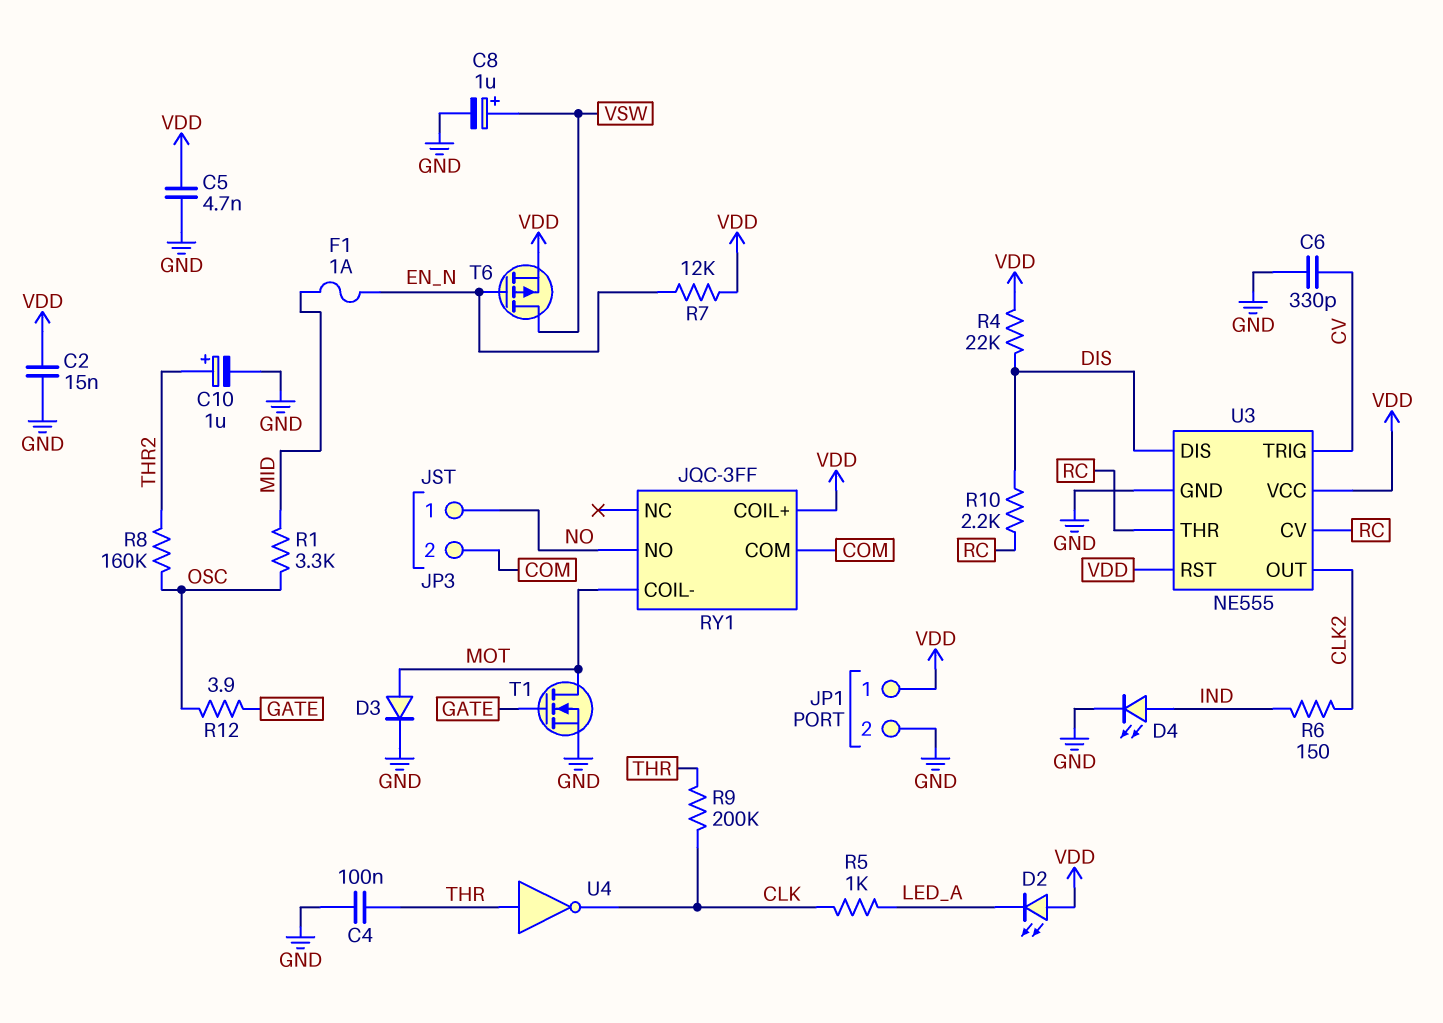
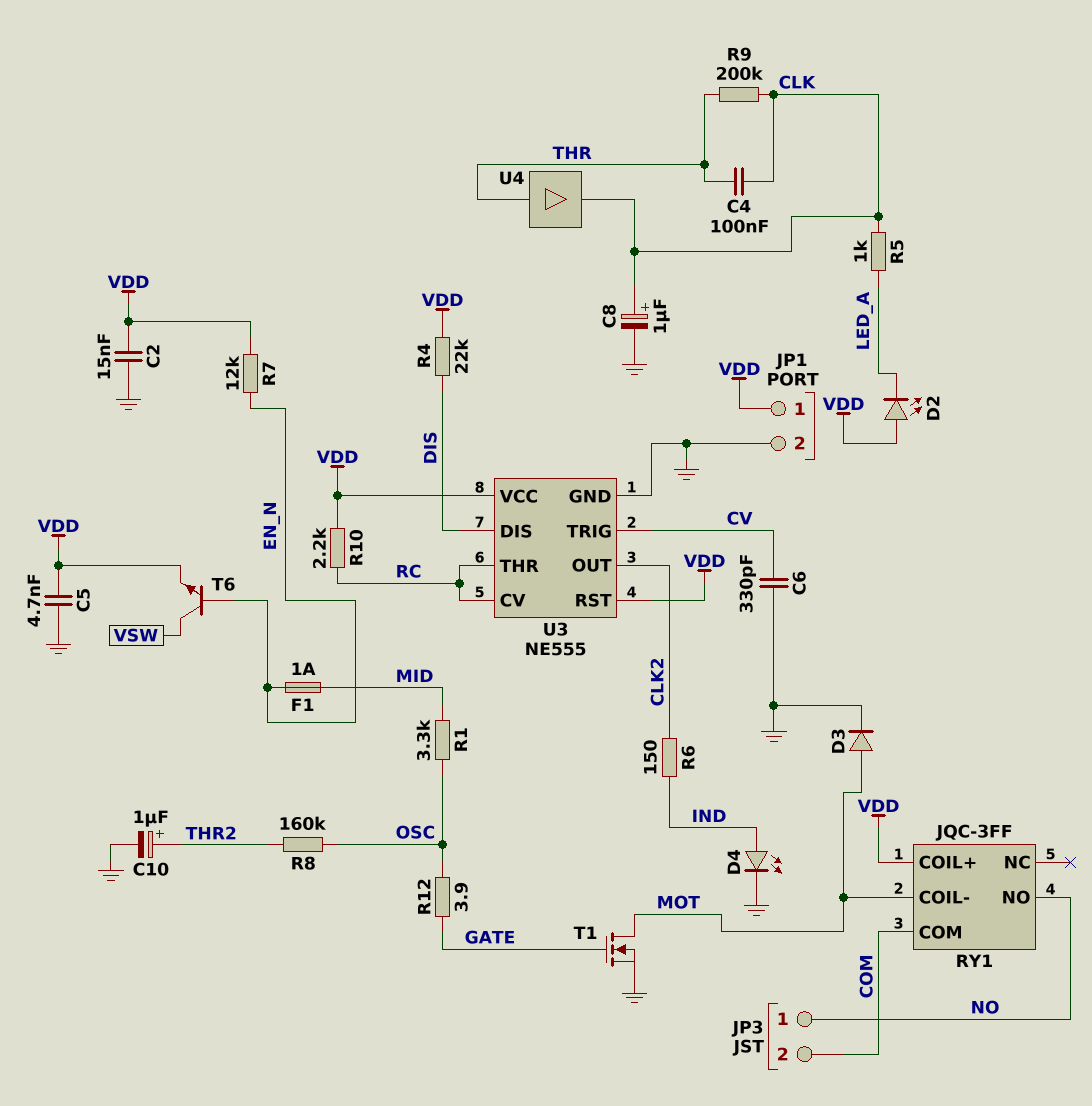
C4: 100nF (GND, THR) -> 100nF (CLK, THR)
C8: 1uF (plus VSW, minus GND) -> 1uF (plus CLK, minus GND)
R10: 2.2k (DIS, RC) -> 2.2k (RC, VDD)
T6: PMOS (G EN_N, D VSW, S VDD) -> NPN (B EN_N, C VSW, E VDD)
U4: NOT (in THR, out CLK) -> buffer (in THR, out CLK)

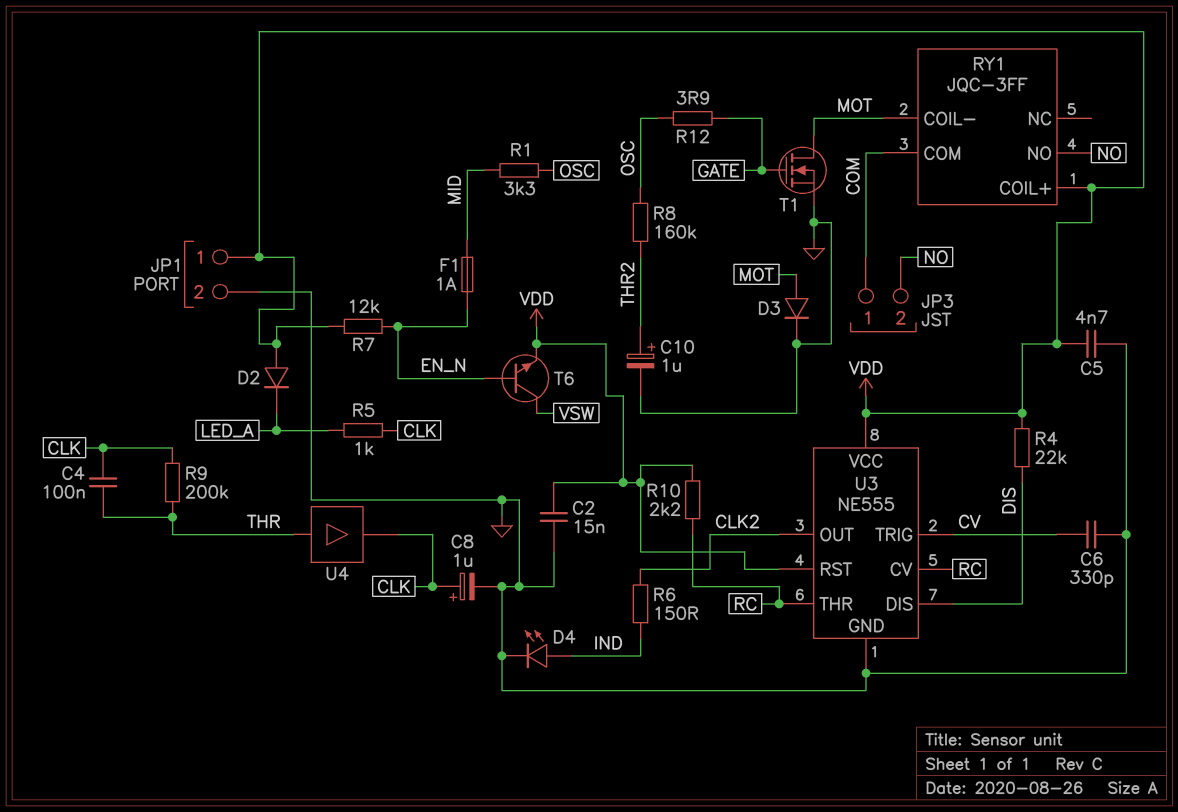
D2: LED (A VDD, K LED_A) -> diode (A VDD, K LED_A)
JP3 pin 1: NO -> COM
JP3 pin 2: COM -> NO

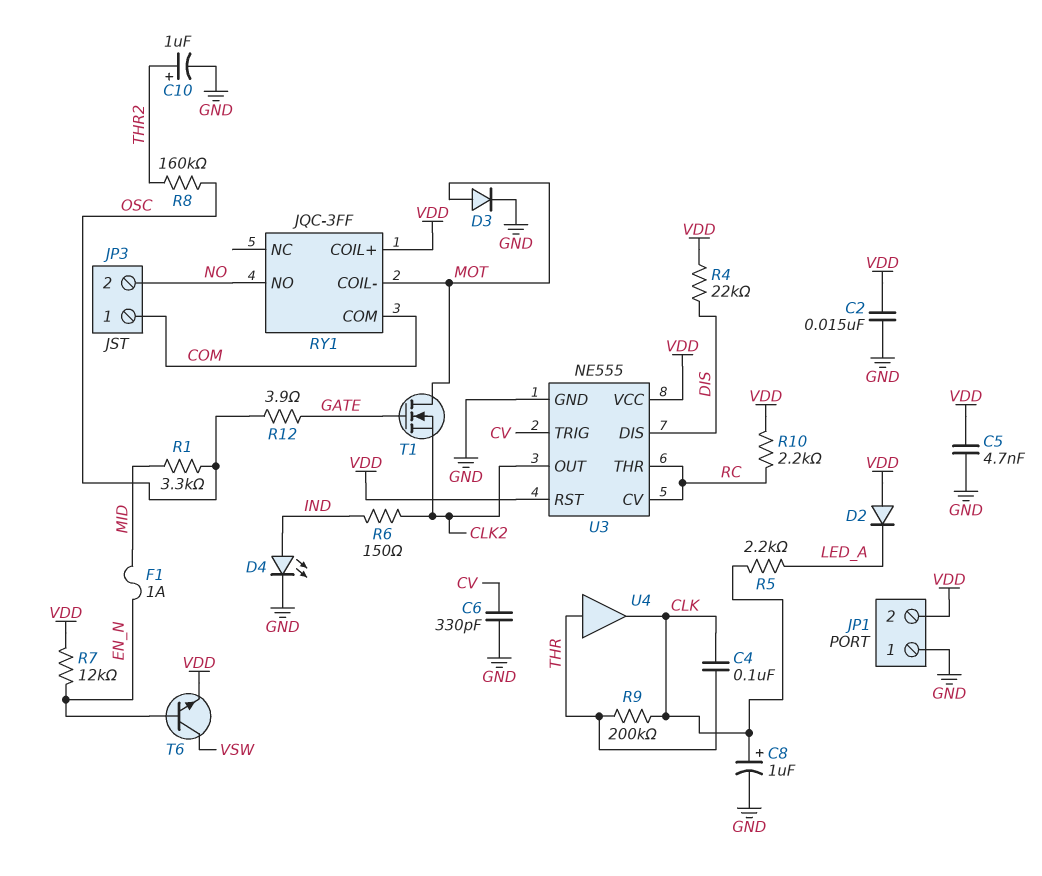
JP1 pin 1: VDD -> GND
JP1 pin 2: GND -> VDD
R5: 1k (CLK, LED_A) -> 2.2k (CLK, LED_A)
T1: NMOS (G GATE, D MOT, S GND) -> NMOS (G GATE, D MOT, S CLK2)

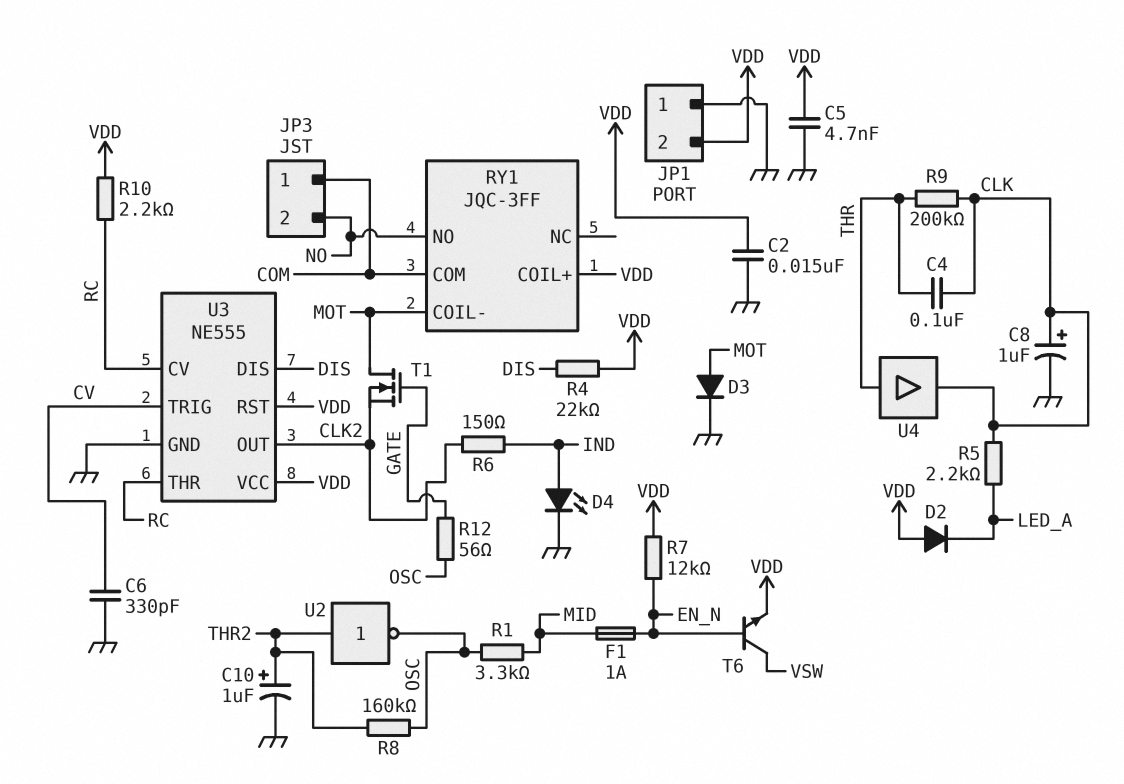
R12: 3.9 (GATE, OSC) -> 56 (GATE, OSC)
U2: none -> NOT (in THR2, out OSC)

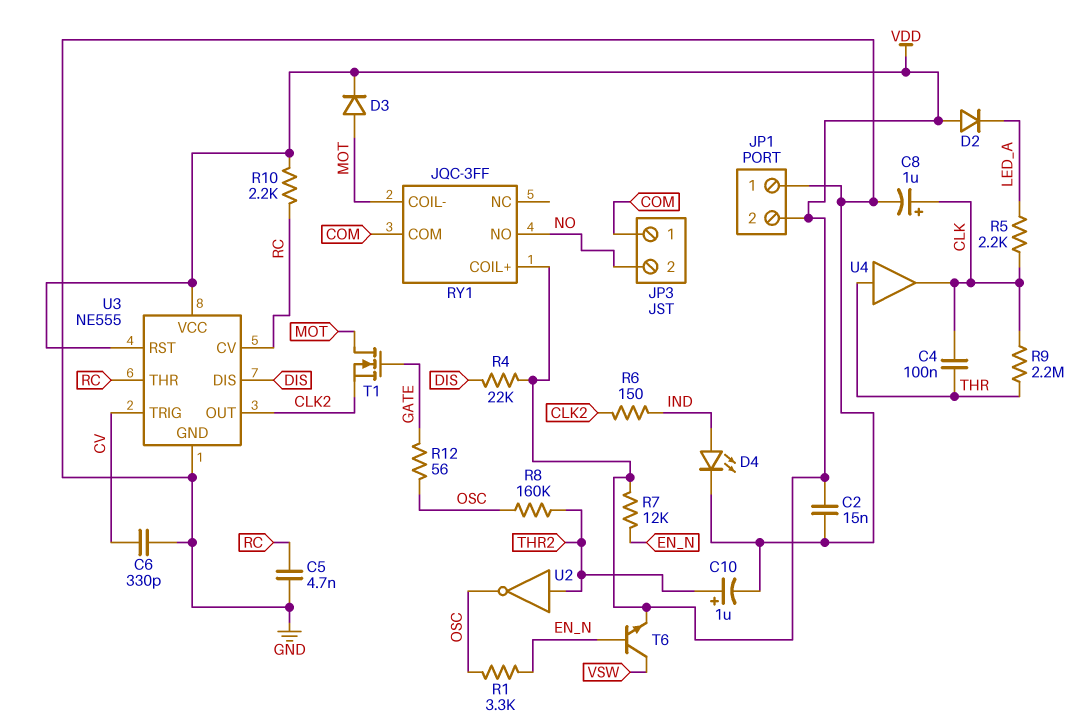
C5: 4.7nF (GND, VDD) -> 4.7nF (GND, RC)
D3: diode (A MOT, K GND) -> diode (A MOT, K VDD)
F1: 1A (EN_N, MID) -> none
R1: 3.3k (MID, OSC) -> 3.3k (EN_N, OSC)
R9: 200k (CLK, THR) -> 2.2M (CLK, THR)

